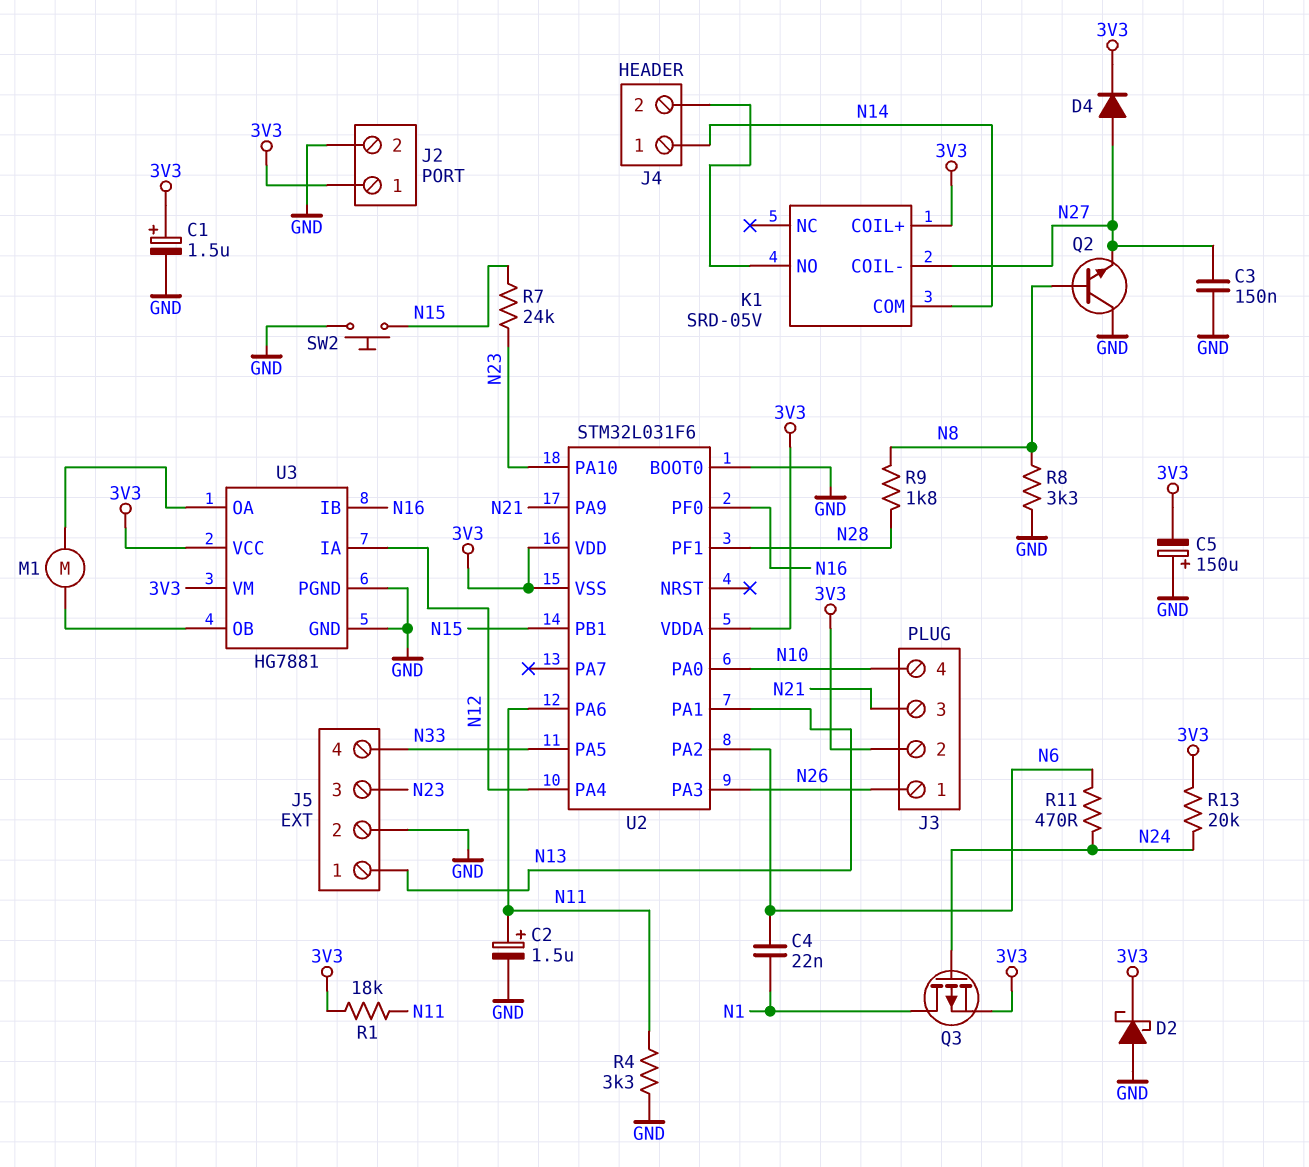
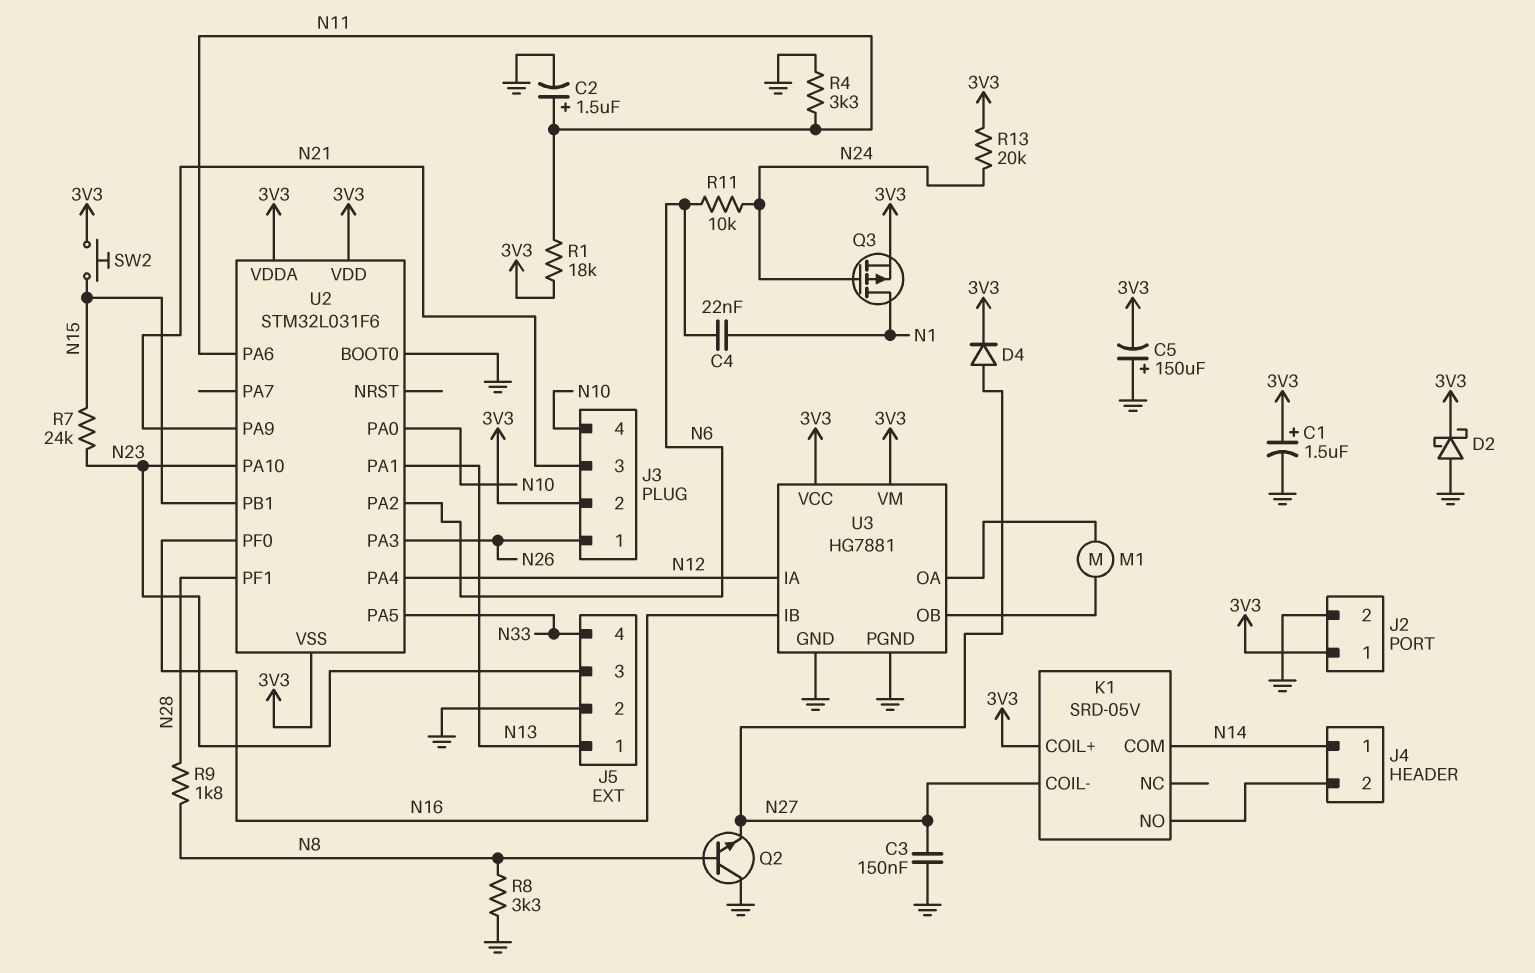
R11: 470 (N6, N24) -> 10k (N6, N24)
SW2: button (GND, N15) -> button (3V3, N15)

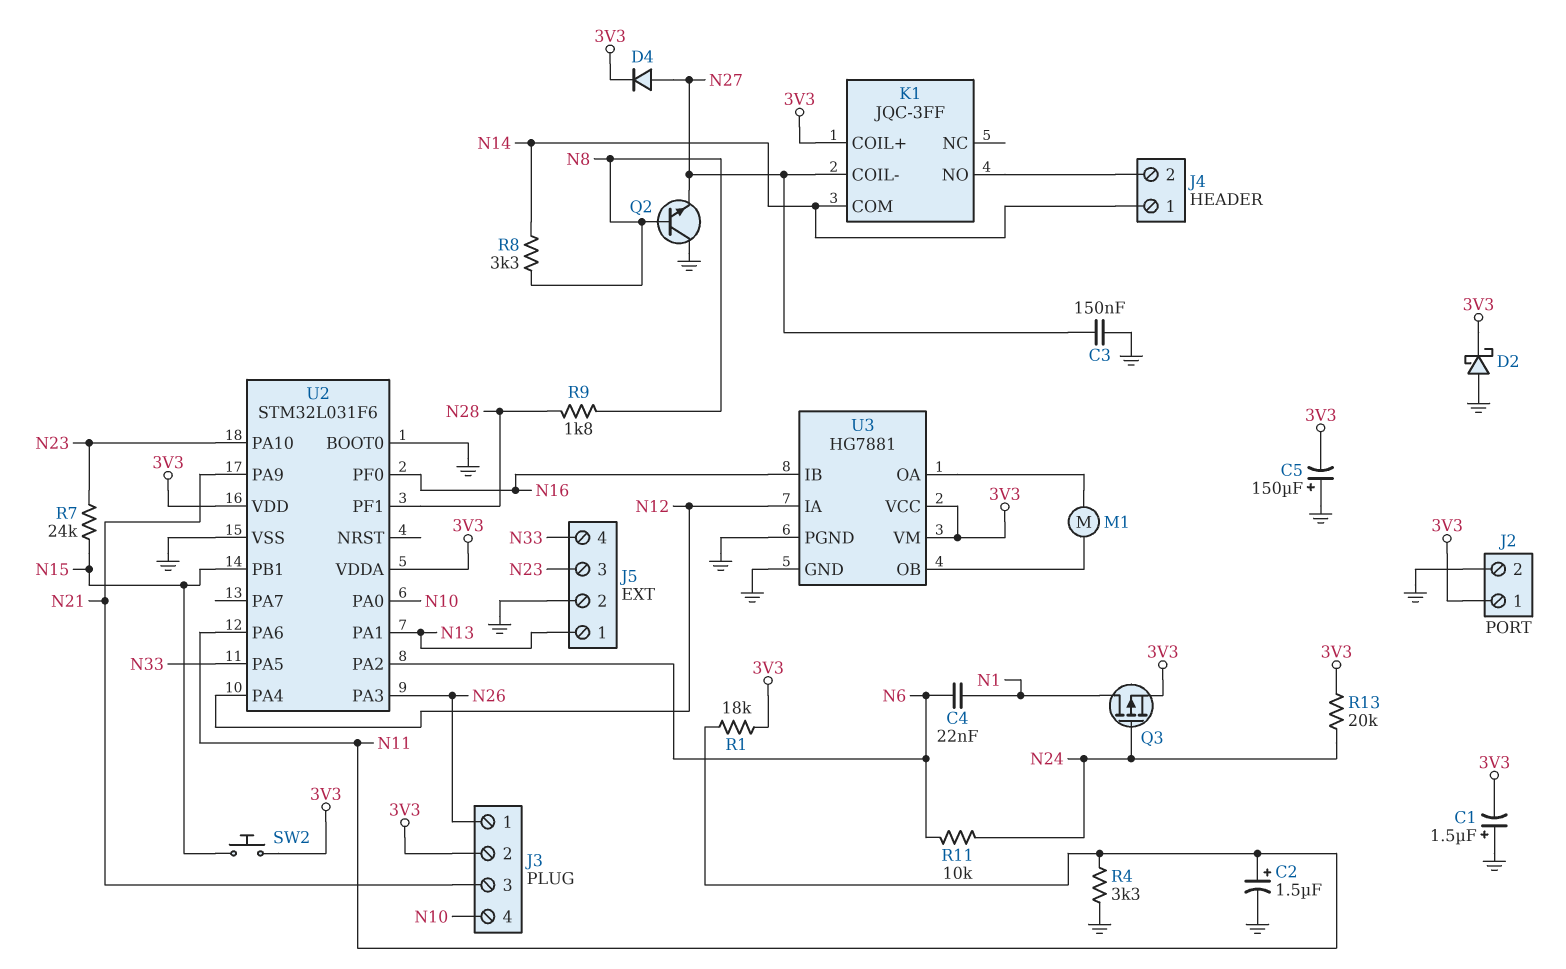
C1: 1.5uF (plus 3V3, minus GND) -> 1.5uF (plus GND, minus 3V3)
K1: SRD-05V -> JQC-3FF
R8: 3.3k (GND, N8) -> 3.3k (N8, N14)
U2 pin VSS: 3V3 -> GND

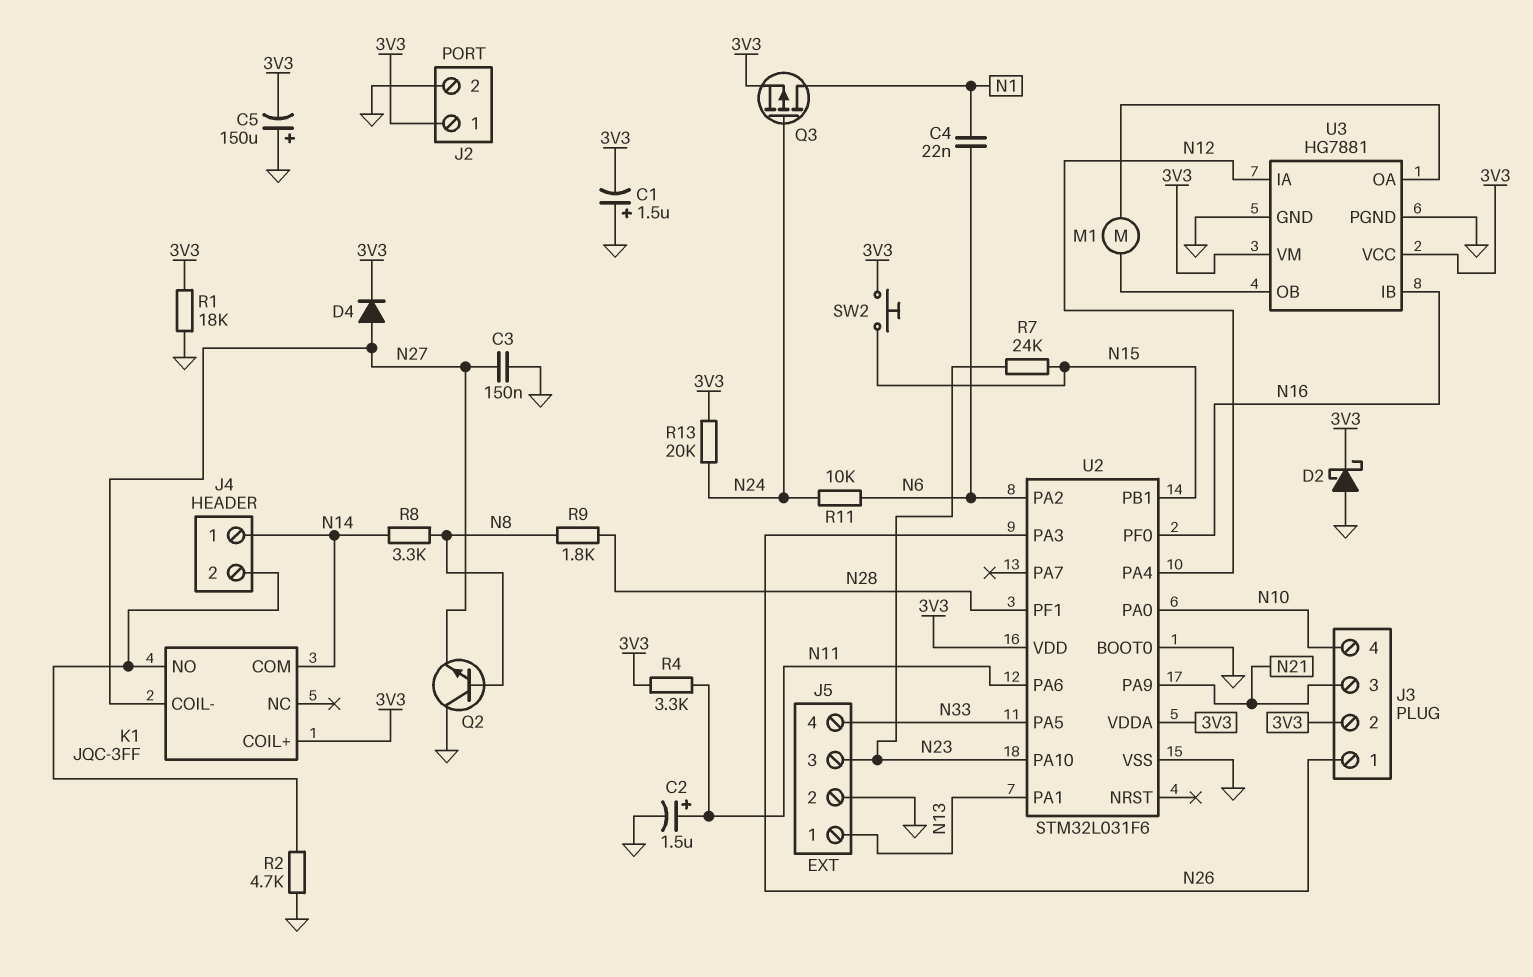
R1: 18k (3V3, N11) -> 18k (3V3, GND)
R2: none -> 4.7k (GND, J4/2)
R4: 3.3k (GND, N11) -> 3.3k (3V3, N11)

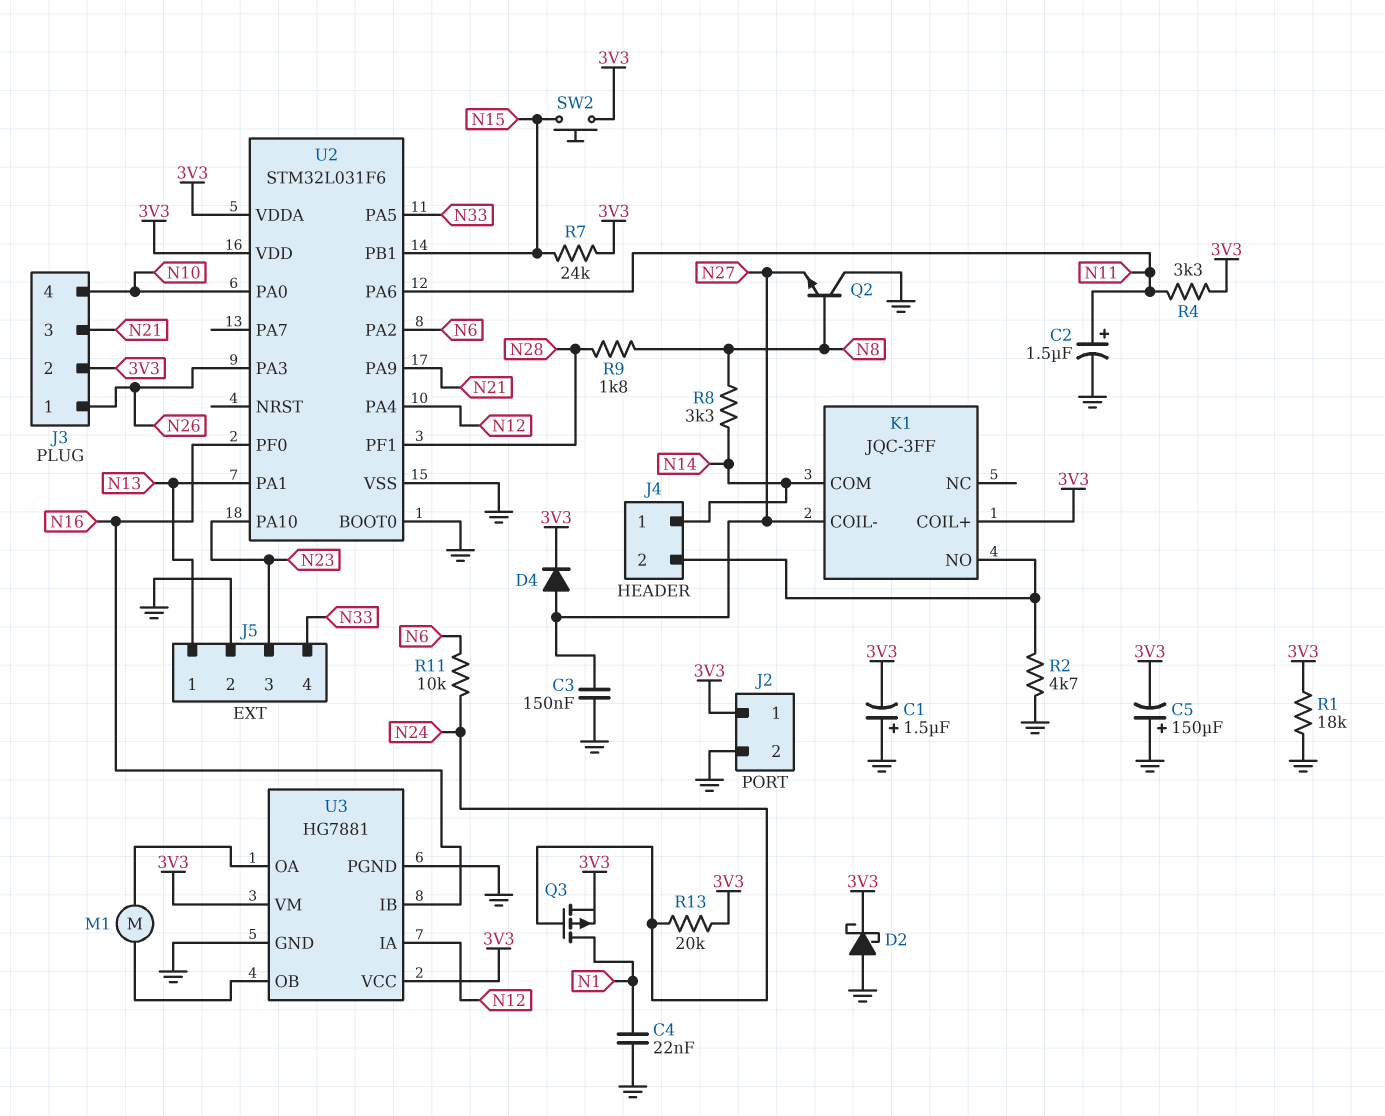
C4: 22nF (N1, N6) -> 22nF (GND, N1)
R7: 24k (N15, N23) -> 24k (3V3, N15)

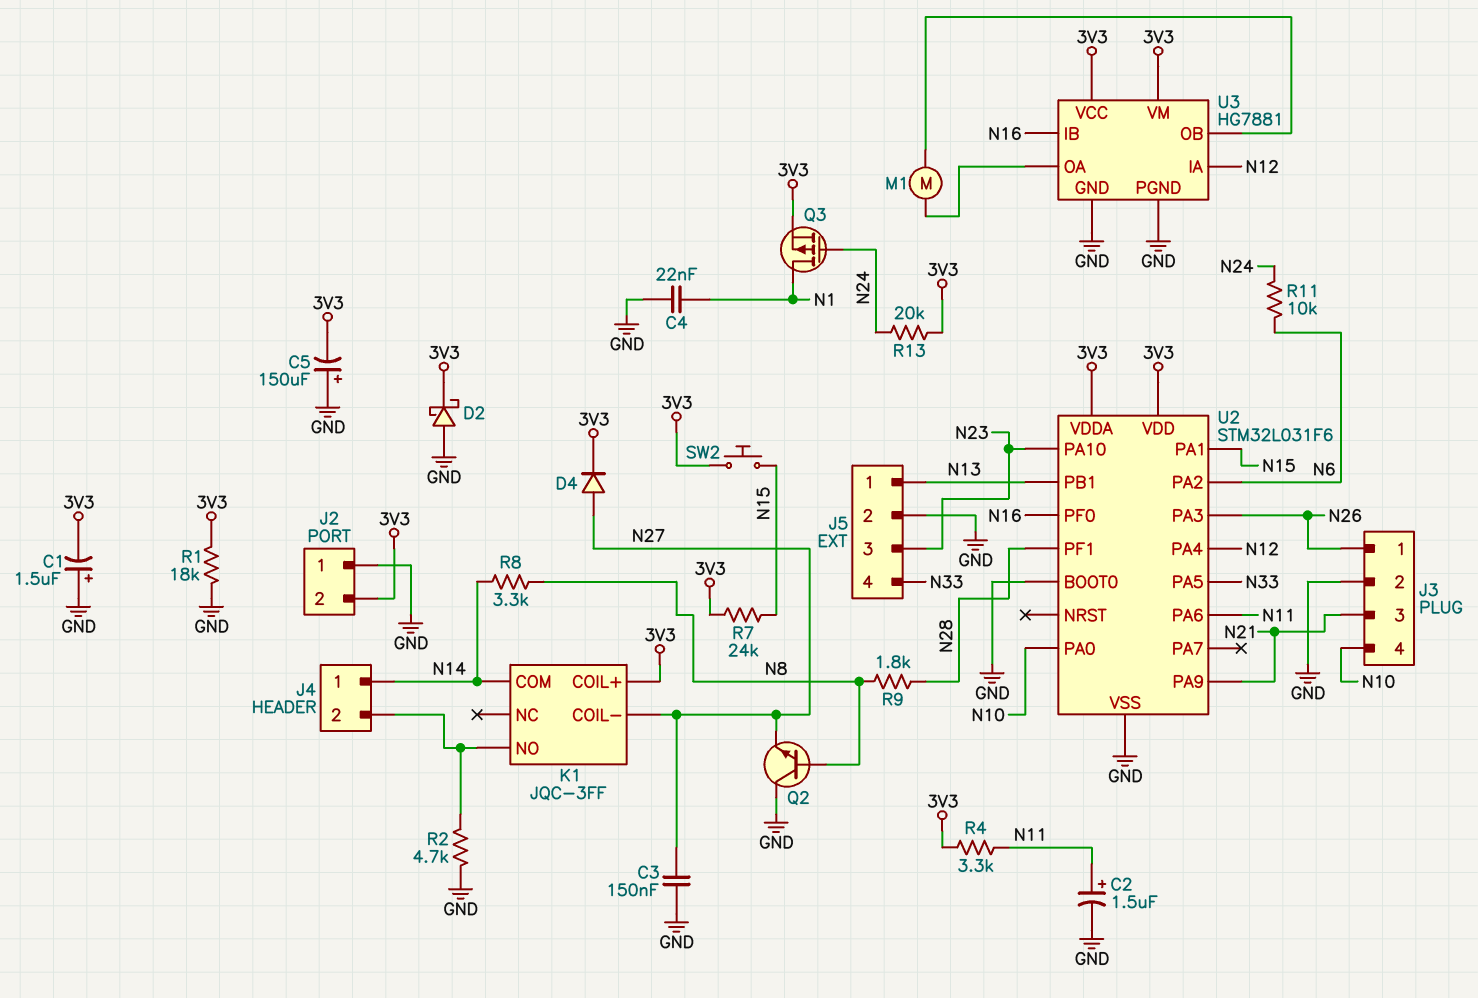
J2 pin 1: 3V3 -> GND
J2 pin 2: GND -> 3V3
J3 pin 2: 3V3 -> GND
U2 pin PA1: N13 -> N15
U2 pin PB1: N15 -> N13

